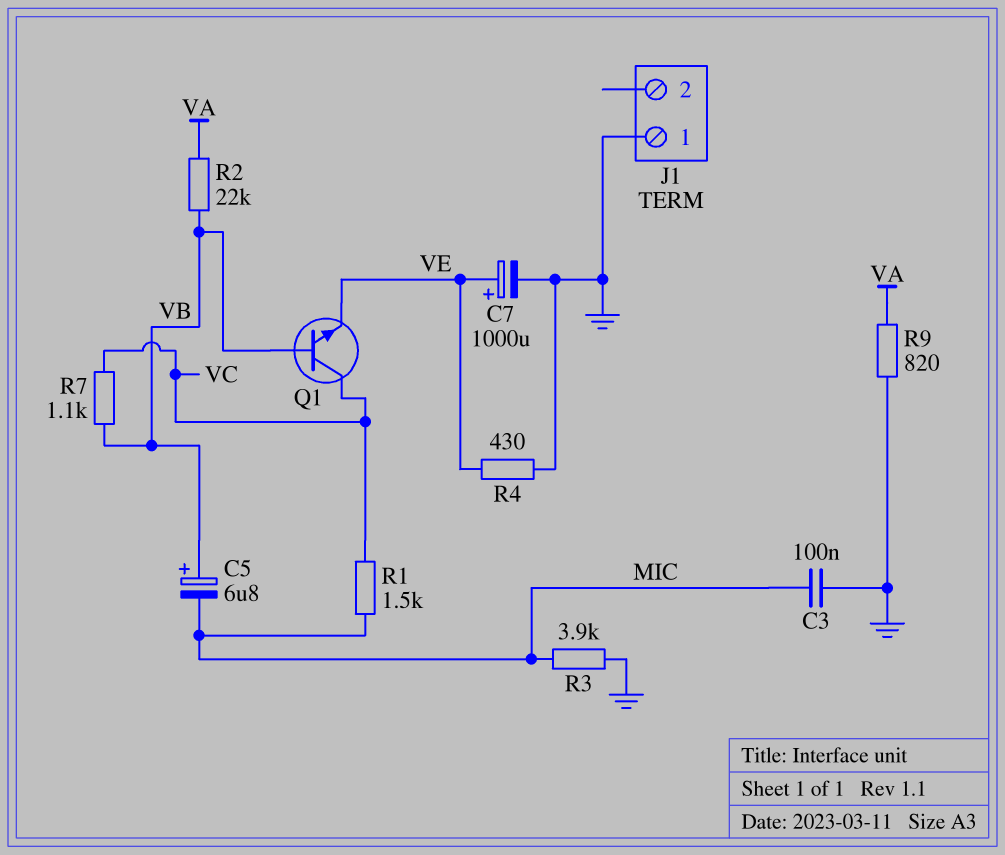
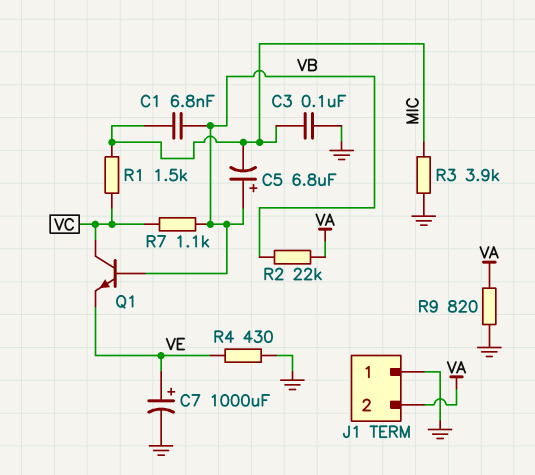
C1: none -> 6.8nF (MIC, VB)
J1 pin 2: none -> VA

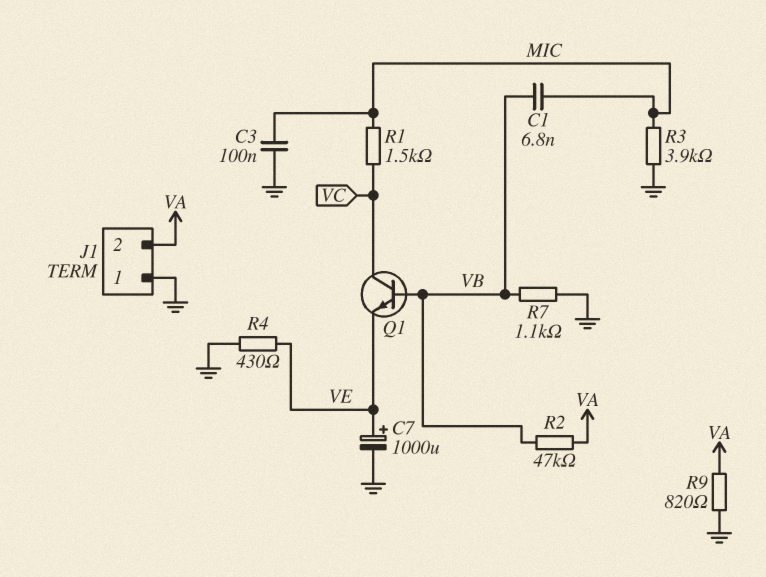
C5: 6.8uF (plus VB, minus MIC) -> none
R2: 22k (VA, VB) -> 47k (VA, VB)
R7: 1.1k (VB, VC) -> 1.1k (GND, VB)

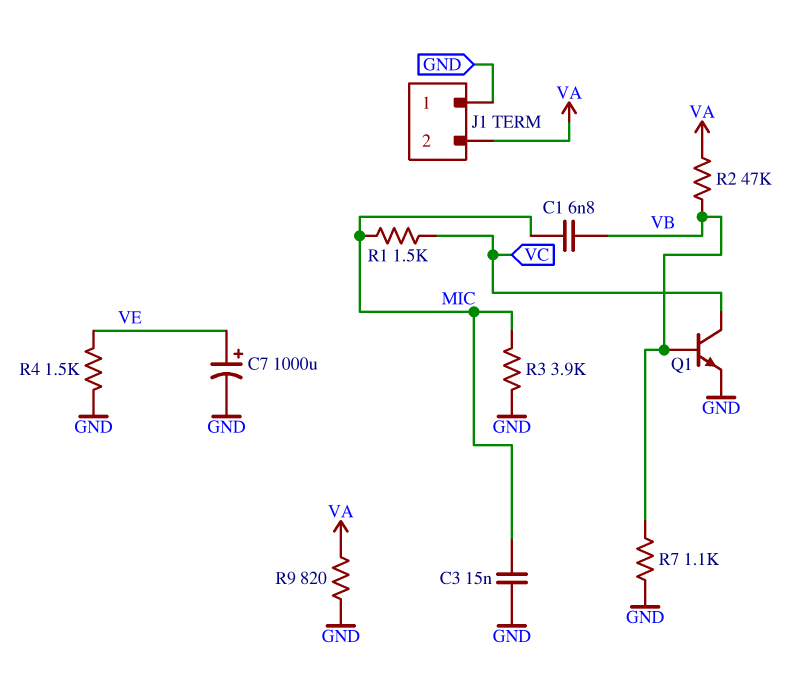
C3: 100nF (GND, MIC) -> 15nF (GND, MIC)
Q1: NPN (B VB, C VC, E VE) -> NPN (B VB, C VC, E GND)
R4: 430 (GND, VE) -> 1.5k (GND, VE)

